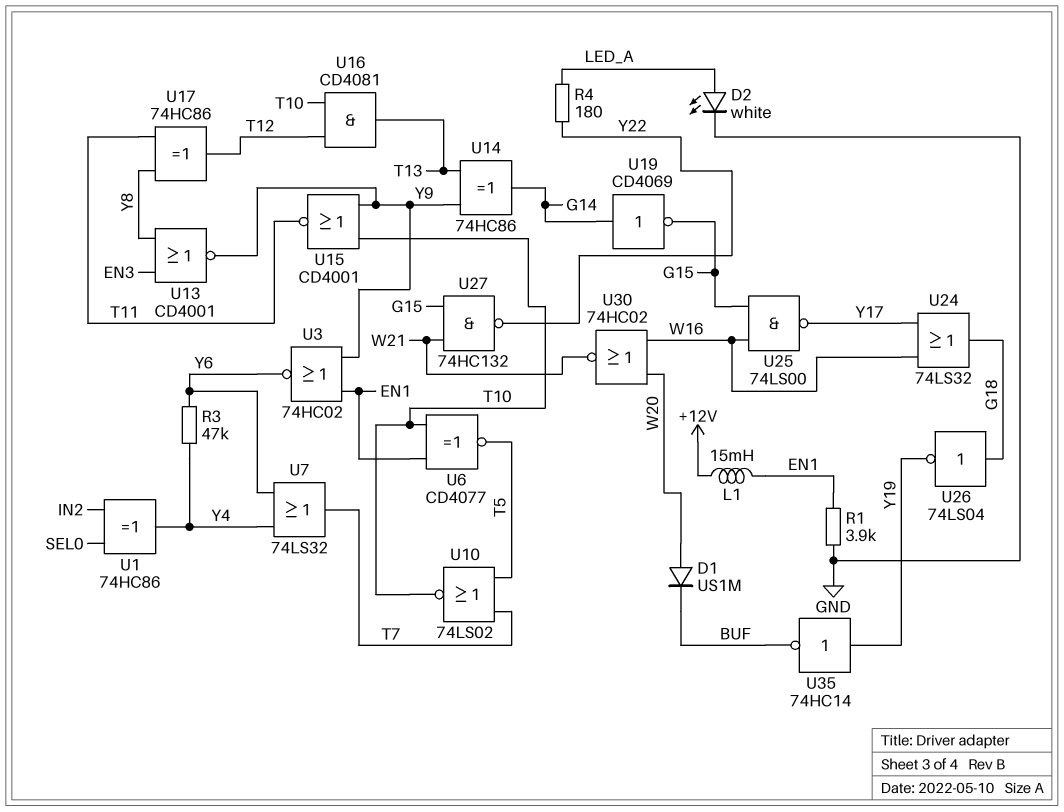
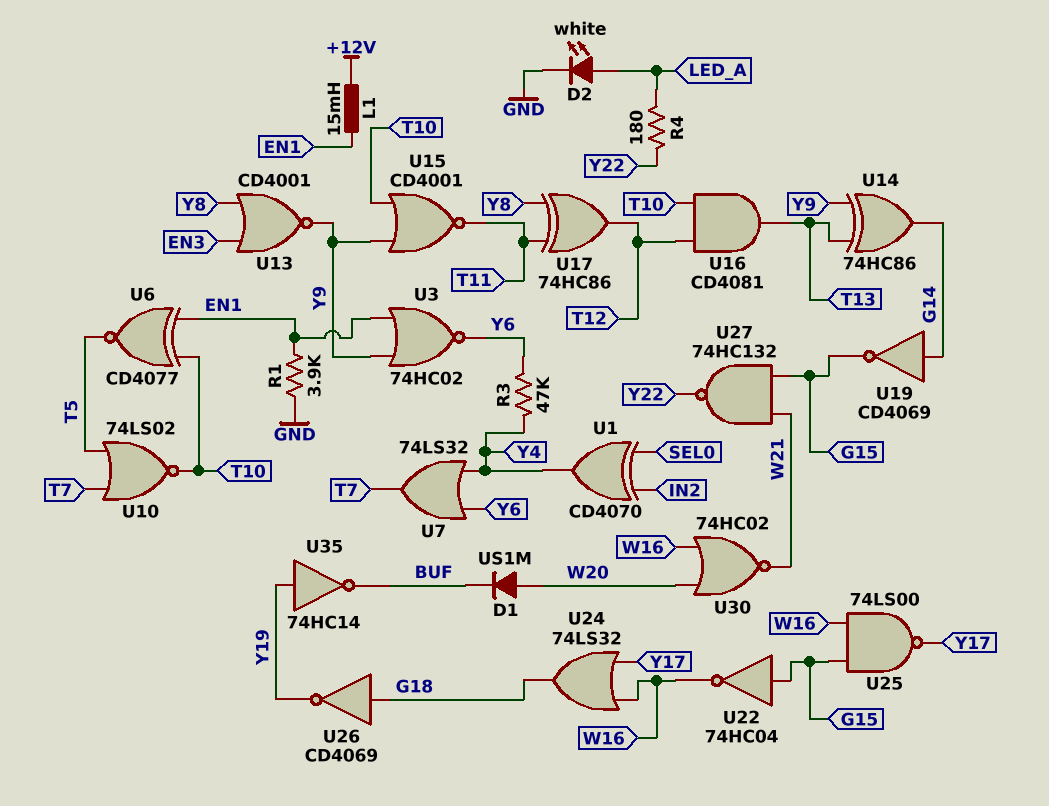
U1: XOR 74HC86 (in IN2, in SEL0, out Y4) -> XOR CD4070 (in IN2, in SEL0, out Y4)
U22: none -> NOT 74HC04 (in G15, out W16)
U26: NOT 74LS04 (in G18, out Y19) -> NOT CD4069 (in G18, out Y19)

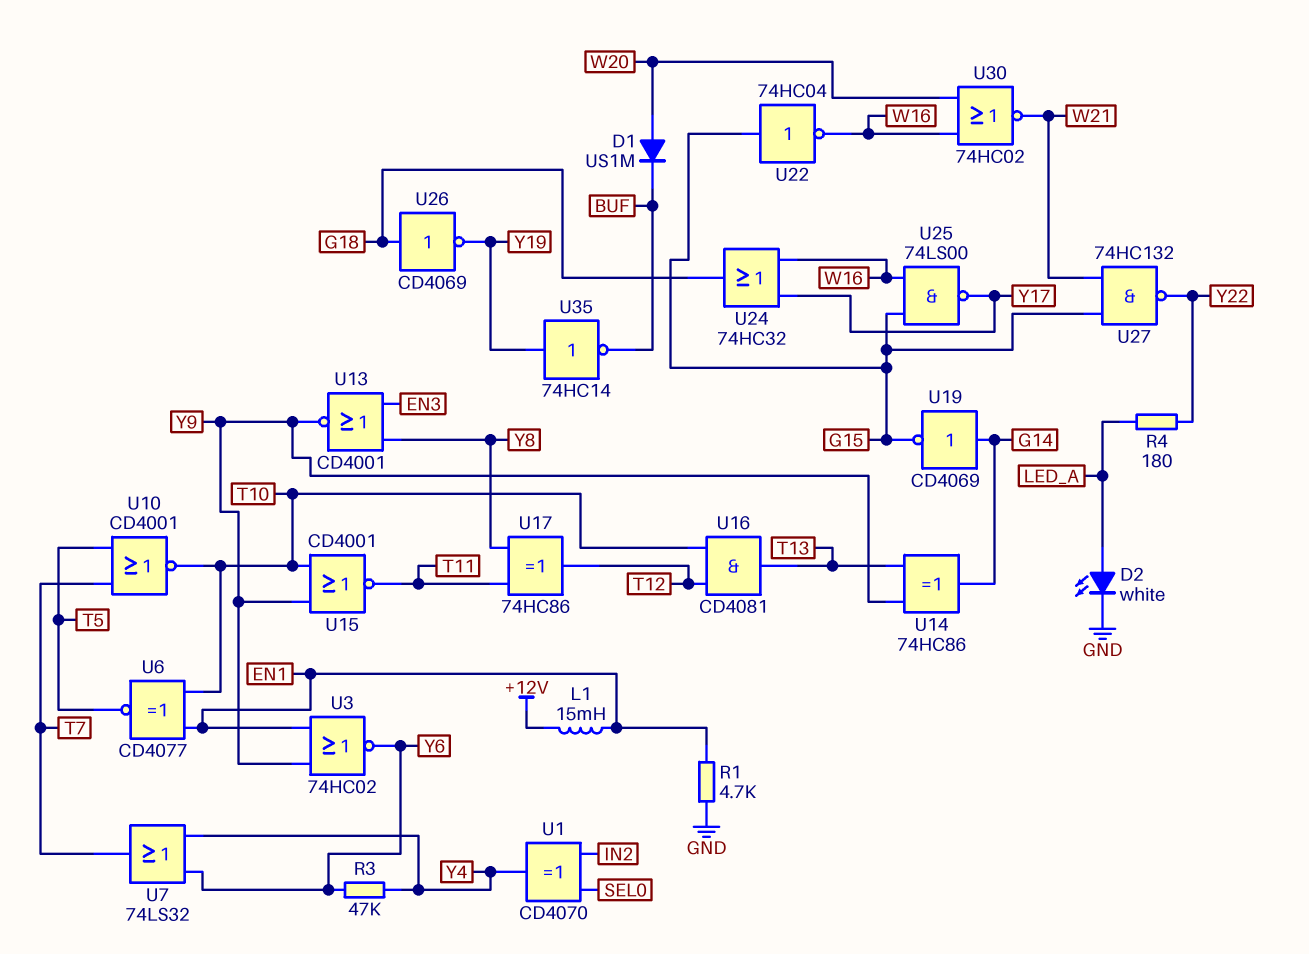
R1: 3.9k (EN1, GND) -> 4.7k (EN1, GND)
U10: NOR 74LS02 (in T5, in T7, out T10) -> NOR CD4001 (in T5, in T7, out T10)
U24: OR 74LS32 (in W16, in Y17, out G18) -> OR 74HC32 (in W16, in Y17, out G18)

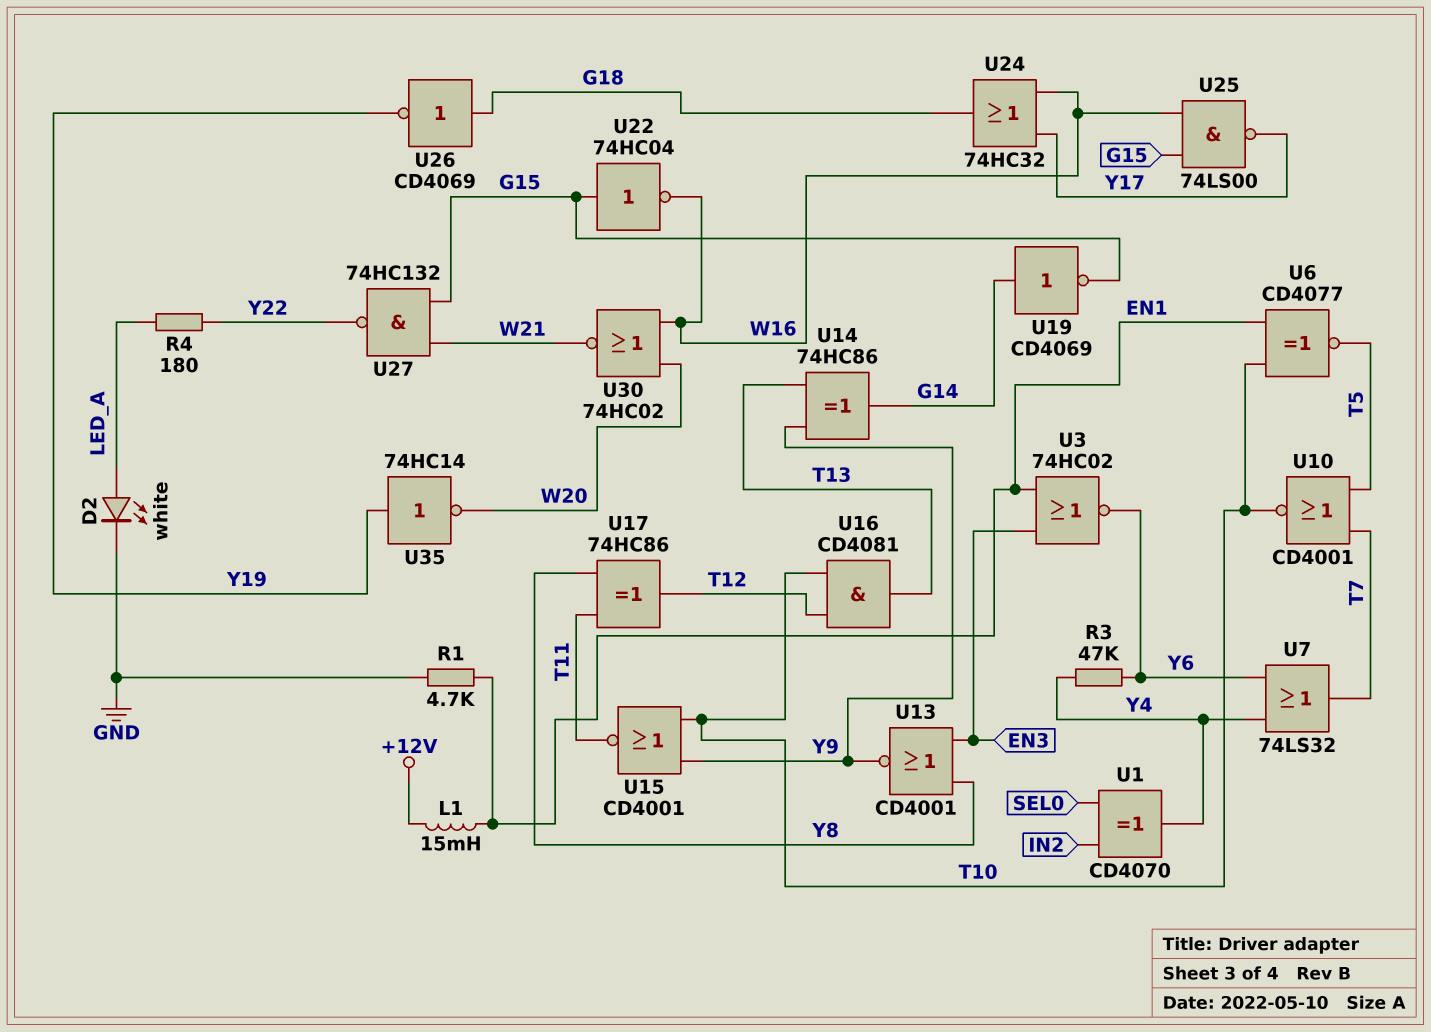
D1: diode US1M (A W20, K BUF) -> none
U3: NOR 74HC02 (in EN1, in Y9, out Y6) -> NOR 74HC02 (in EN1, in EN3, out Y6)
U35: NOT 74HC14 (in Y19, out BUF) -> NOT 74HC14 (in Y19, out W20)

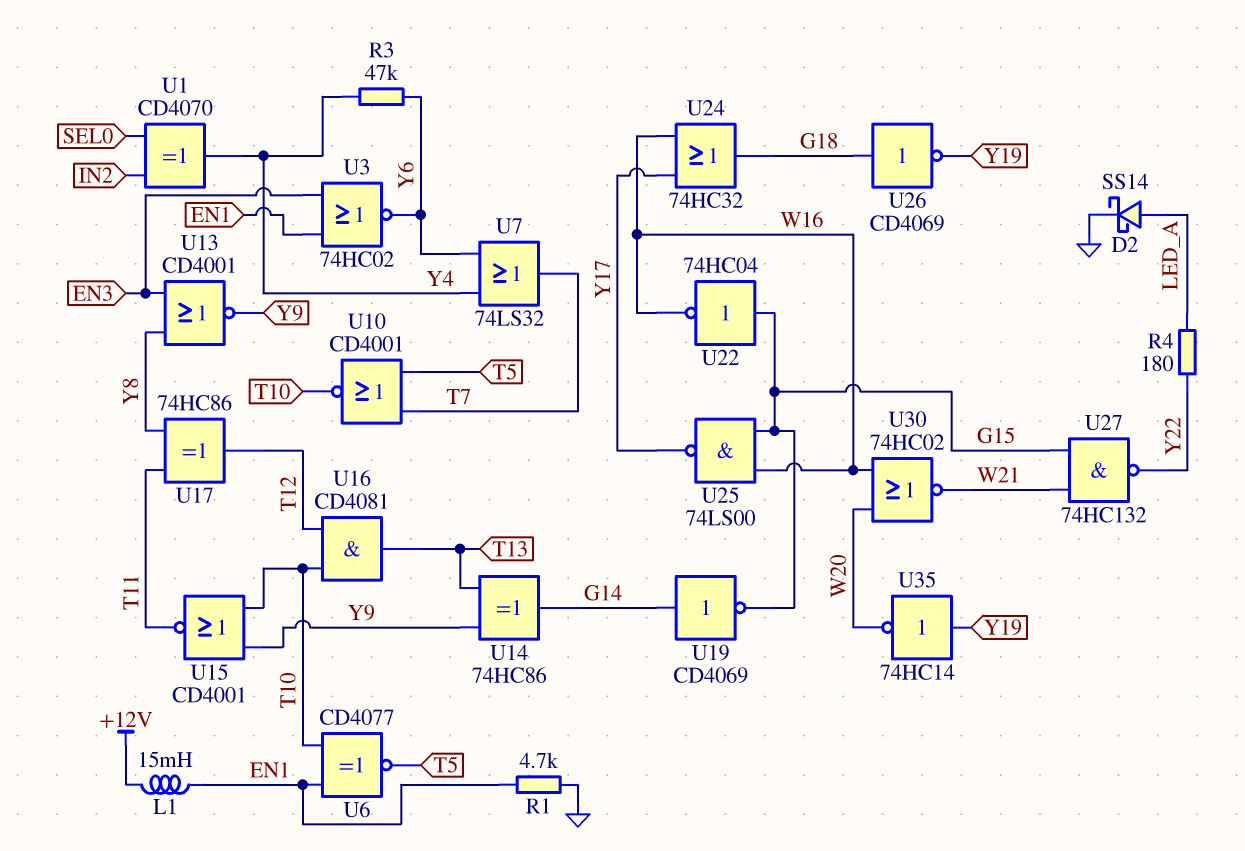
D2: LED white (A LED_A, K GND) -> schottky SS14 (A LED_A, K GND)

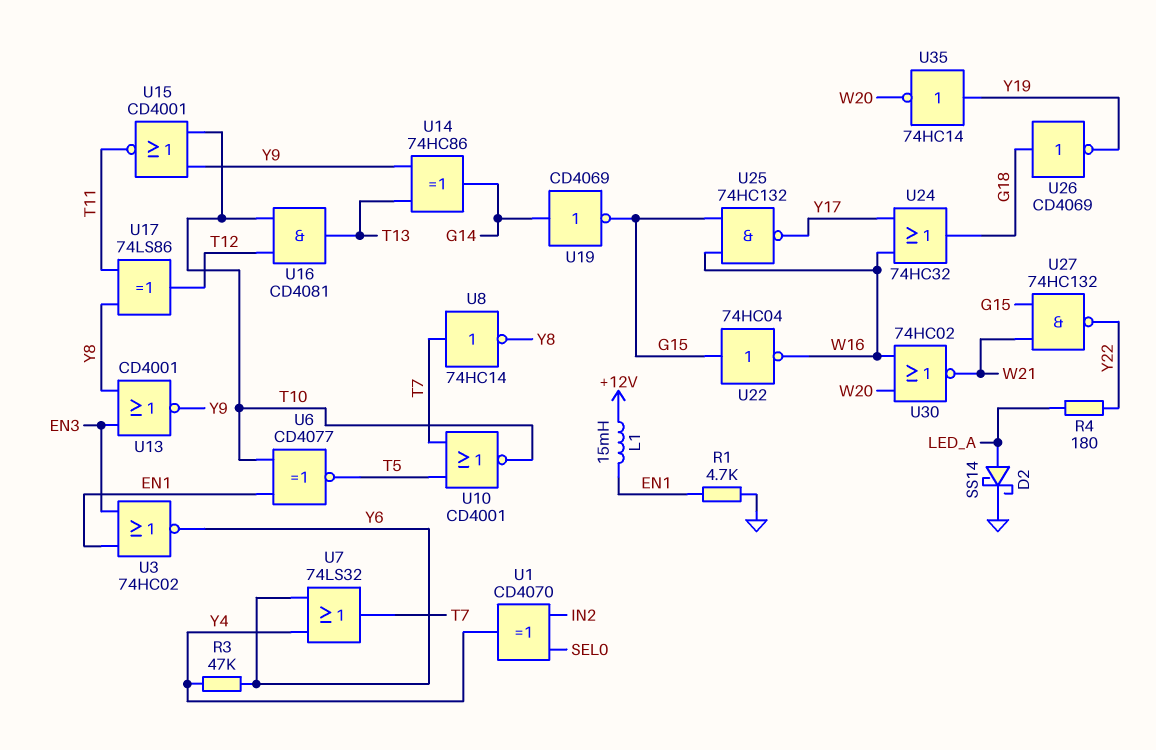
U8: none -> NOT 74HC14 (in T7, out Y8)
U17: XOR 74HC86 (in T11, in Y8, out T12) -> XOR 74LS86 (in T11, in Y8, out T12)
U25: NAND 74LS00 (in G15, in W16, out Y17) -> NAND 74HC132 (in G15, in W16, out Y17)

